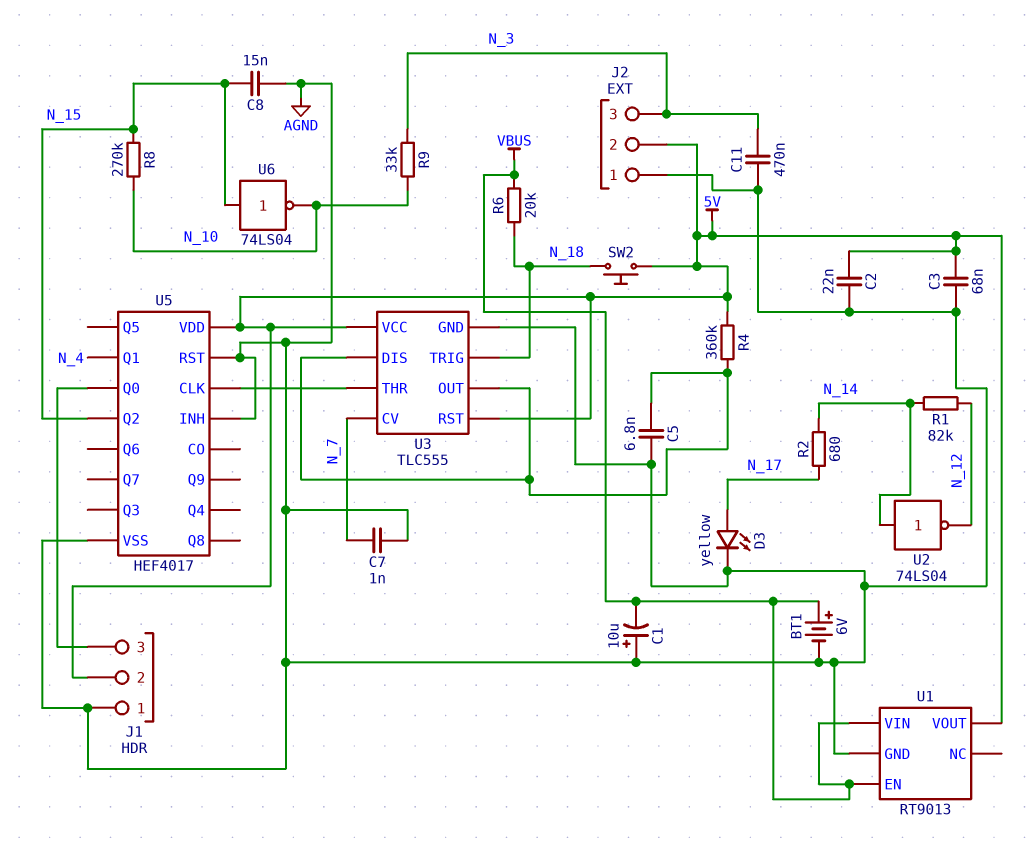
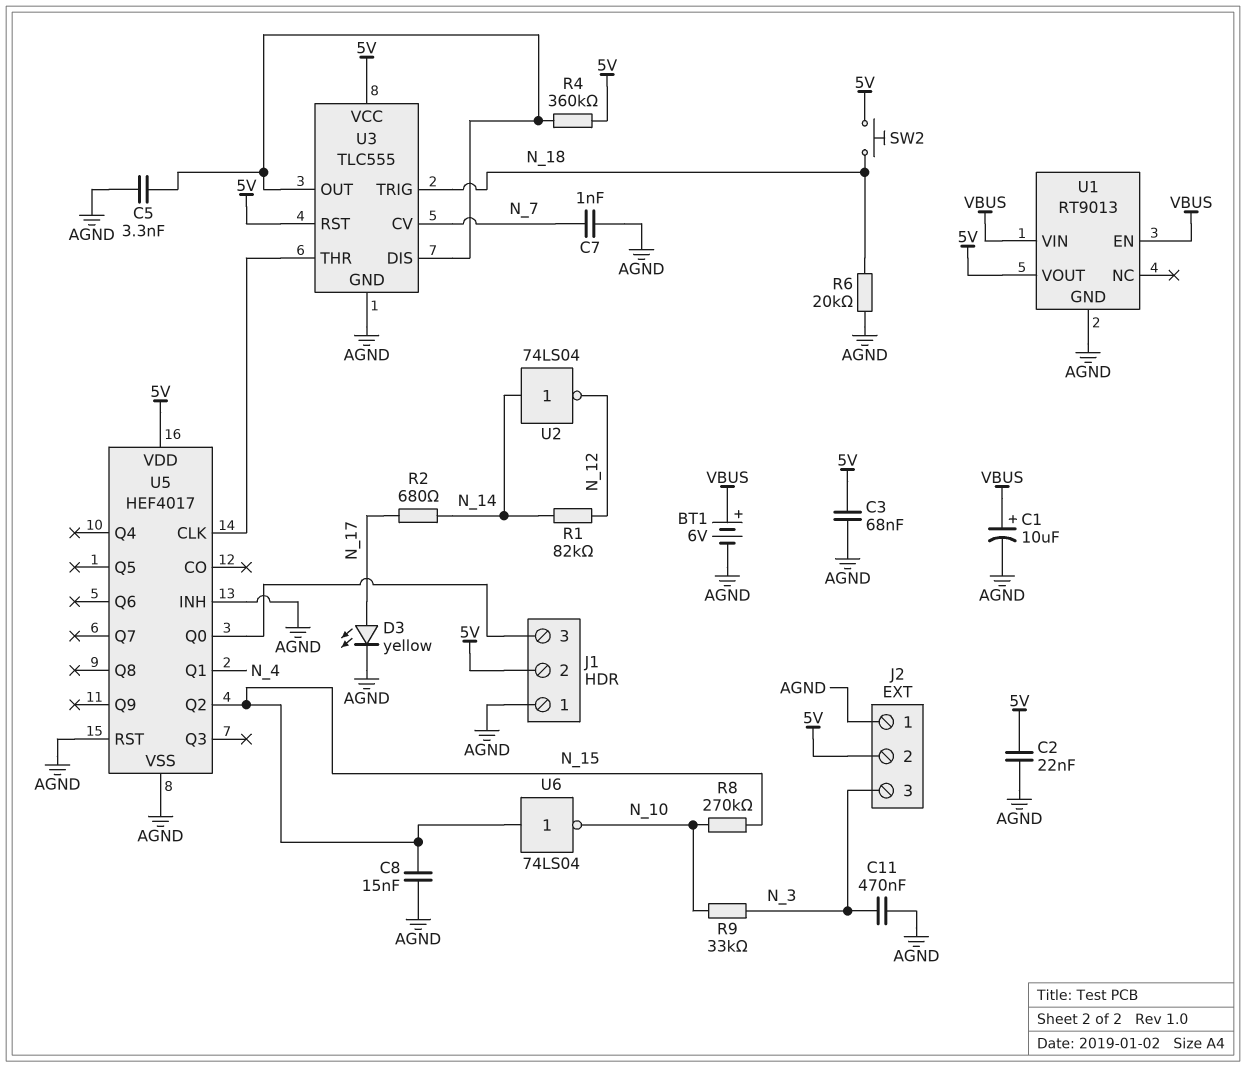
C1: 10uF (plus AGND, minus VBUS) -> 10uF (plus VBUS, minus AGND)
C5: 6.8nF (AGND, U3/DIS) -> 3.3nF (AGND, U3/DIS)
R6: 20k (N_18, VBUS) -> 20k (AGND, N_18)

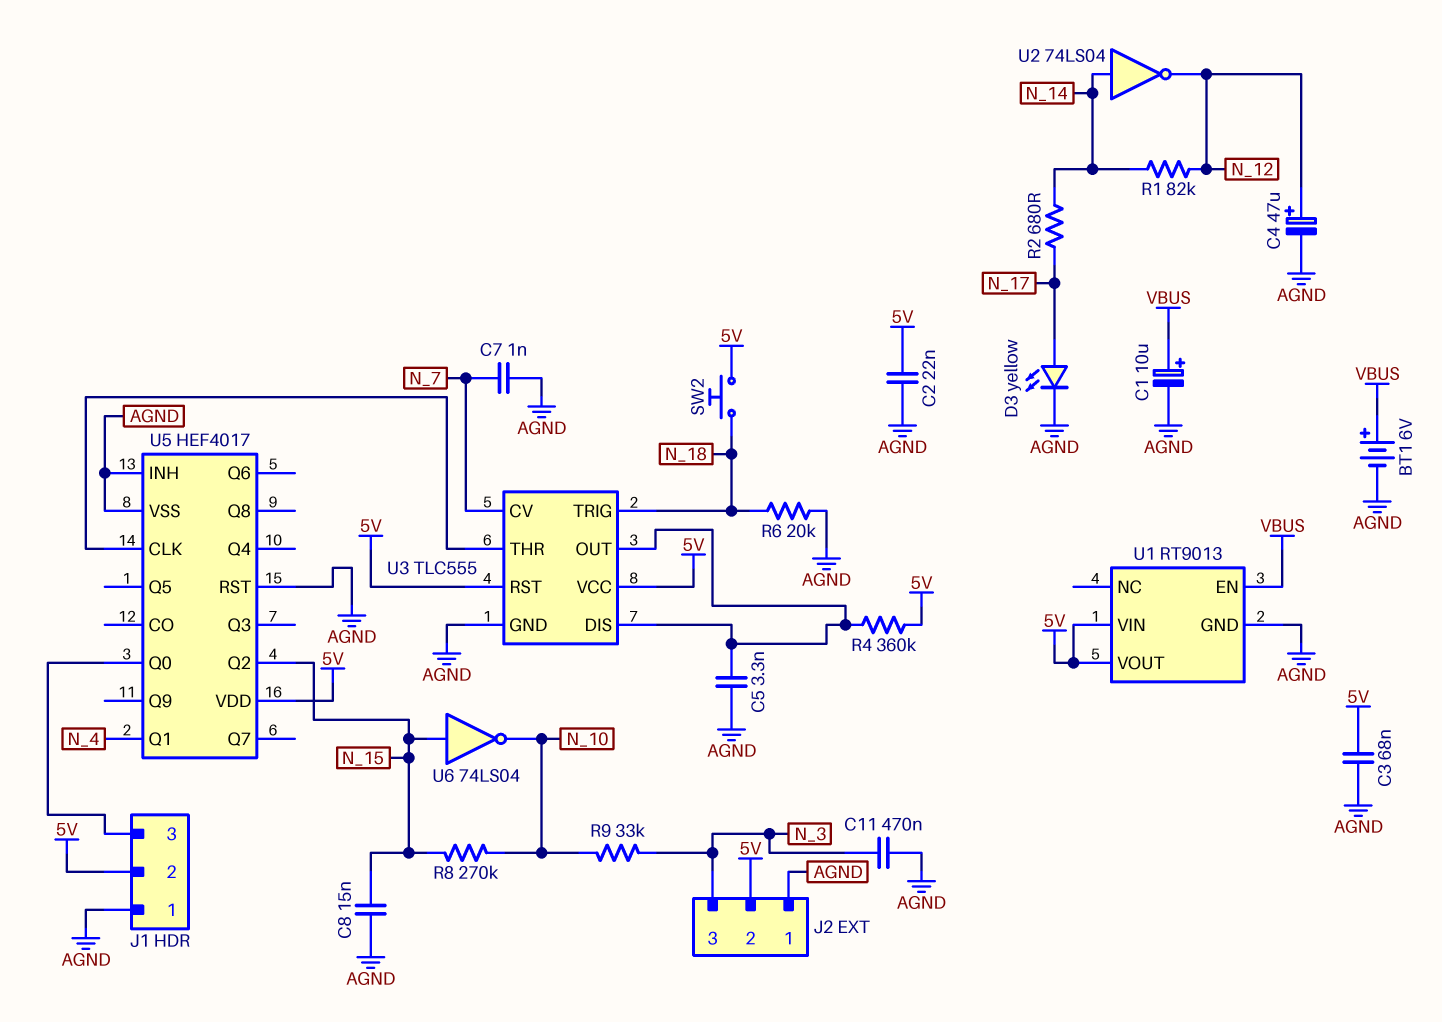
C4: none -> 47uF (plus N_12, minus AGND)
U1 pin VIN: VBUS -> 5V

